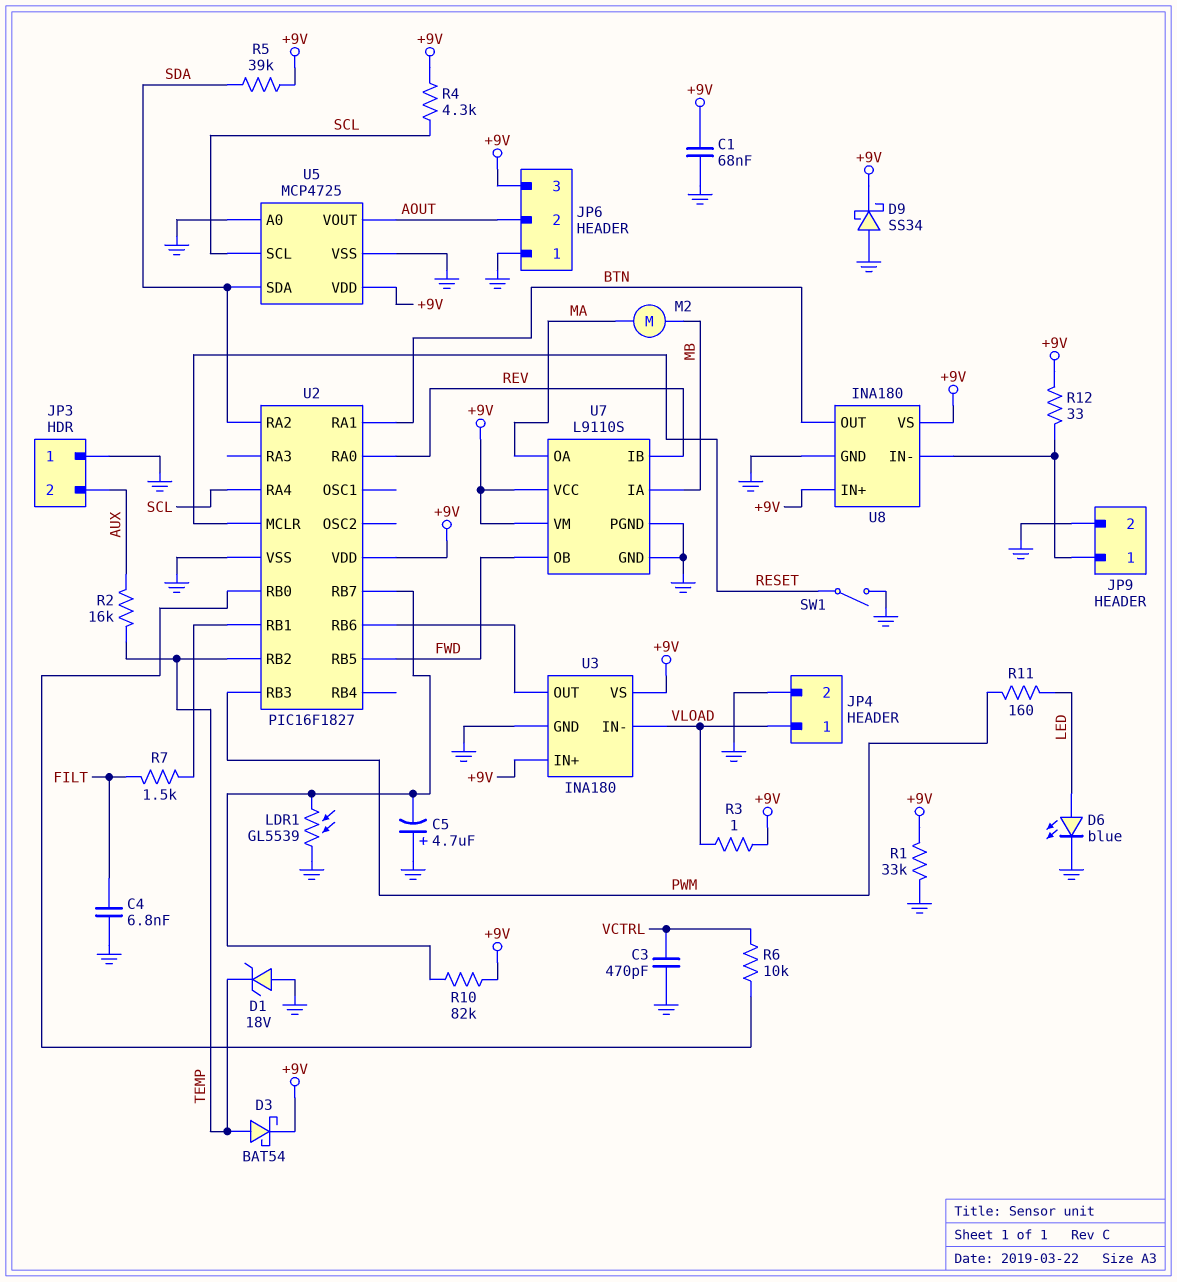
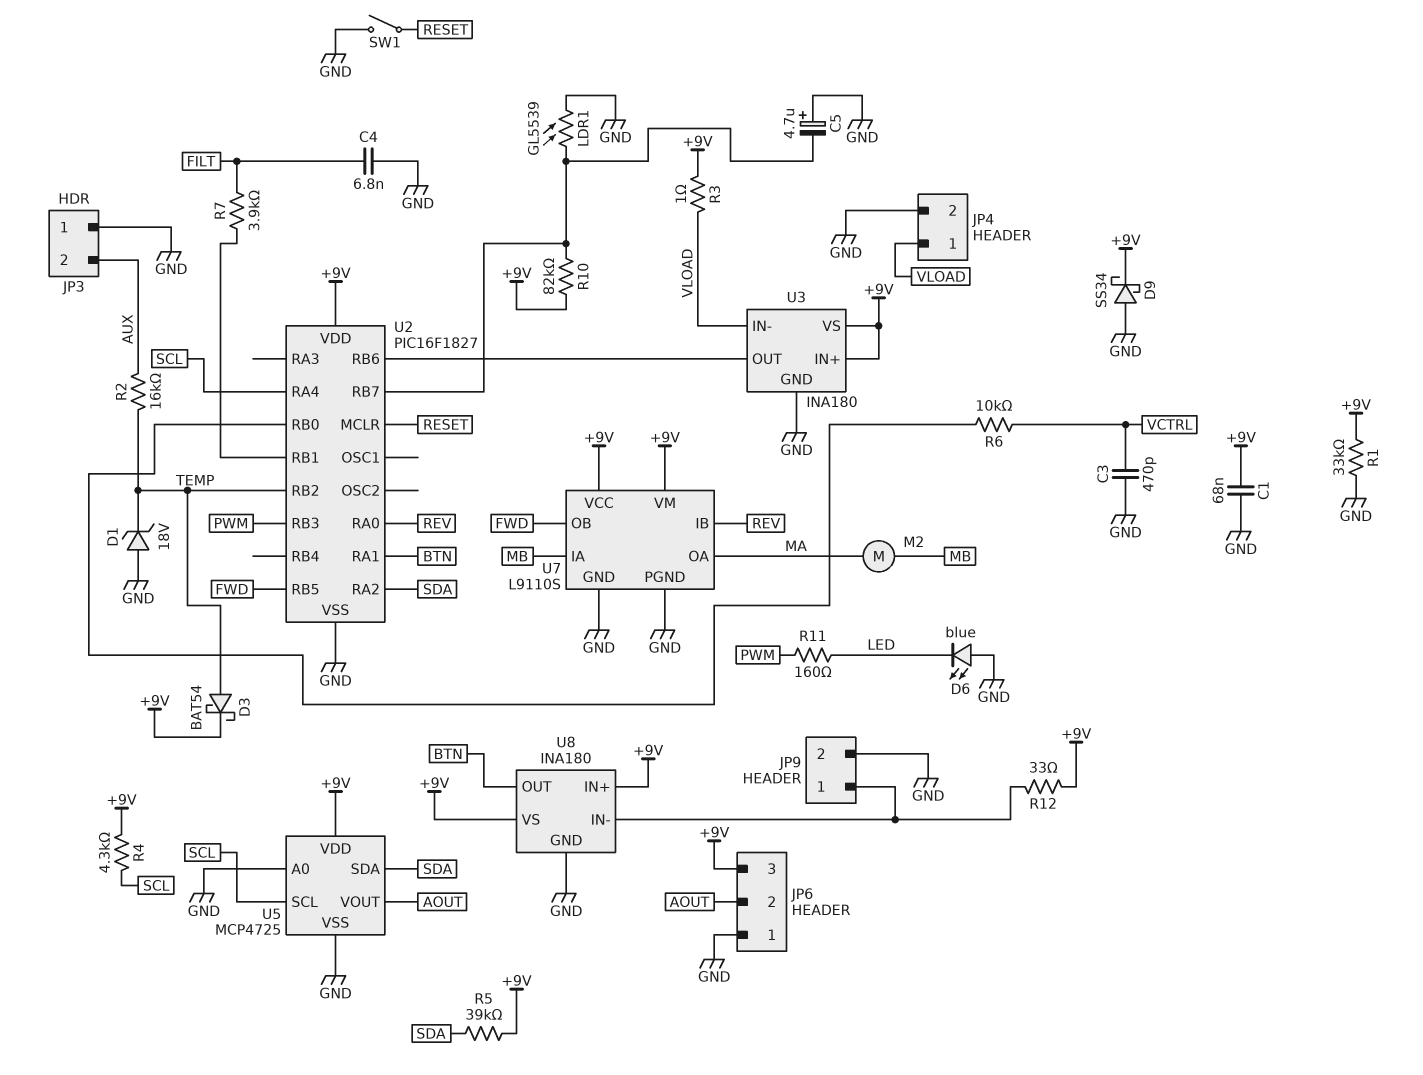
D6: LED blue (A LED, K GND) -> LED blue (A GND, K LED)
R7: 1.5k (FILT, U2/RB1) -> 3.9k (FILT, U2/RB1)

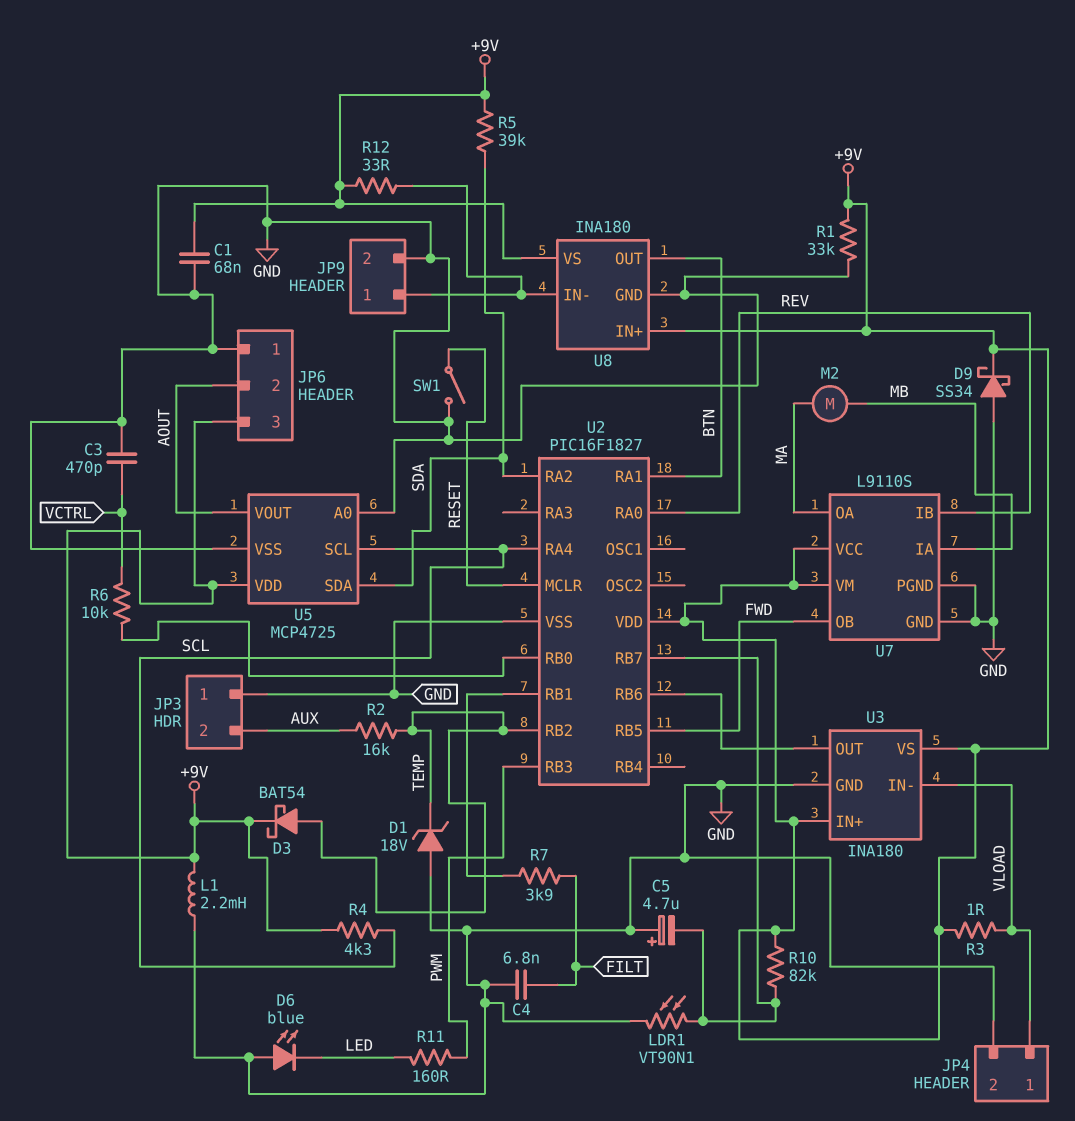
L1: none -> 2.2mH (+9V, GND)
LDR1: GL5539 (GND, U2/RB7) -> VT90N1 (GND, U2/RB7)

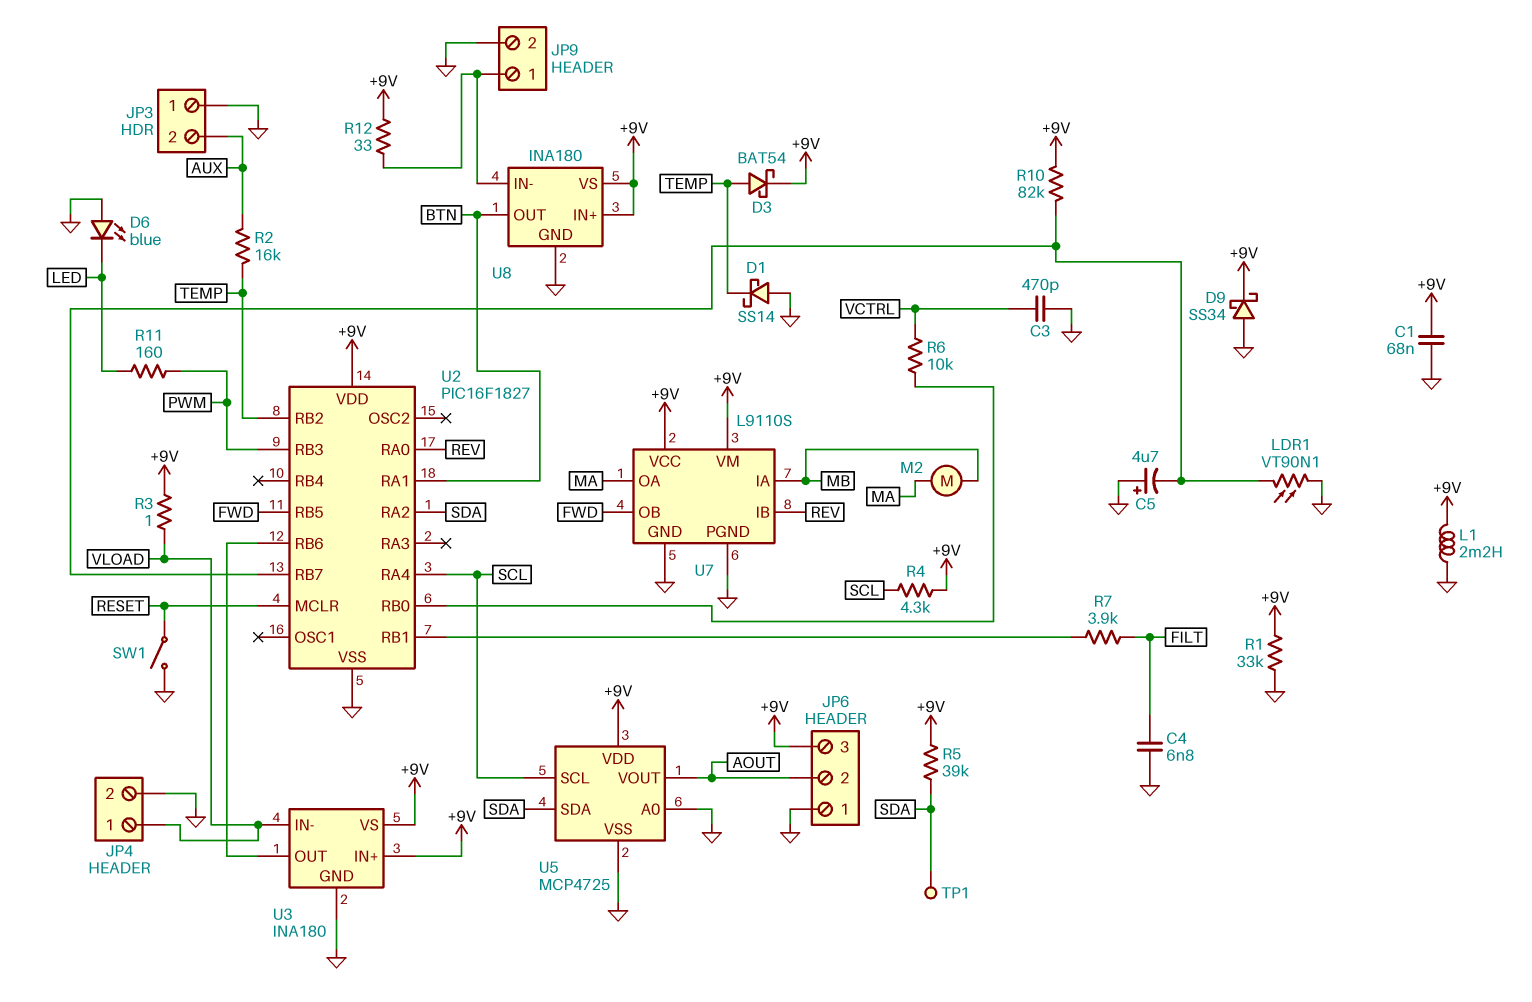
D1: zener 18V (A GND, K TEMP) -> schottky SS14 (A GND, K TEMP)
TP1: none -> test point (SDA)

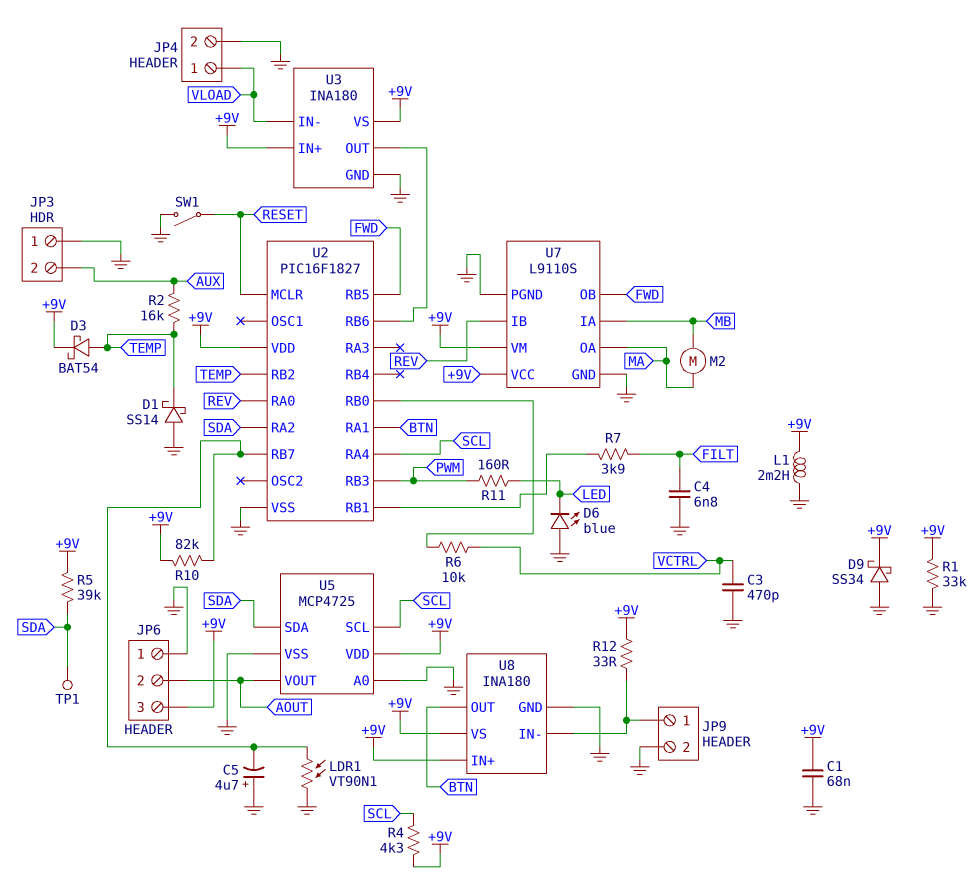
R3: 1 (+9V, VLOAD) -> none

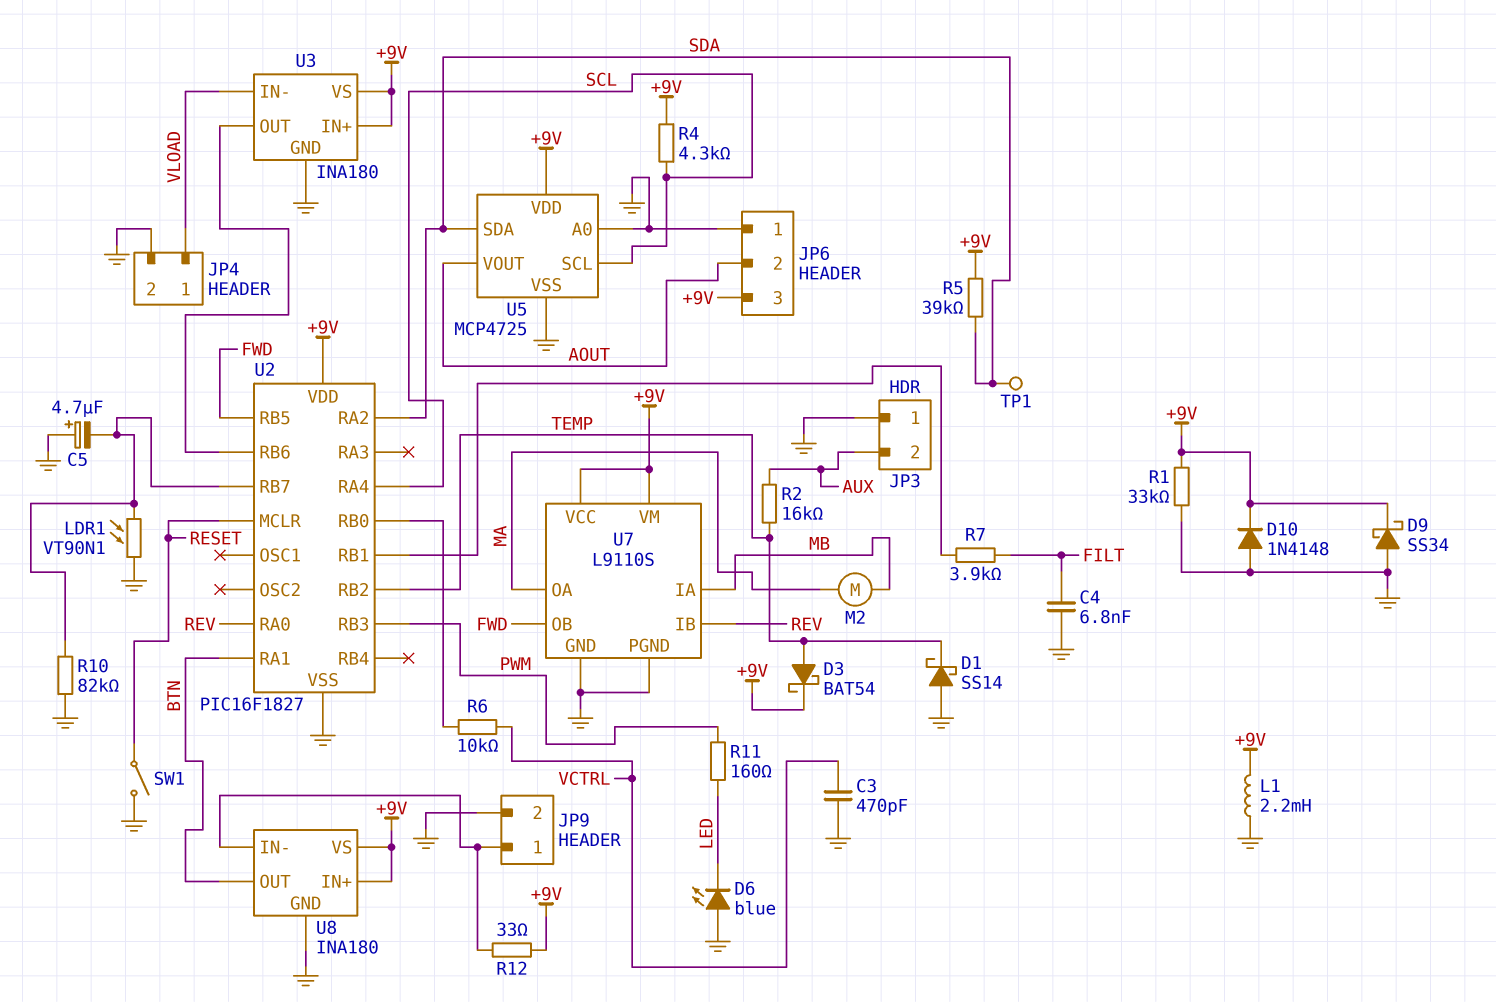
C1: 68nF (+9V, GND) -> none
D10: none -> diode 1N4148 (A GND, K +9V)
R10: 82k (+9V, U2/RB7) -> 82k (GND, U2/RB7)

